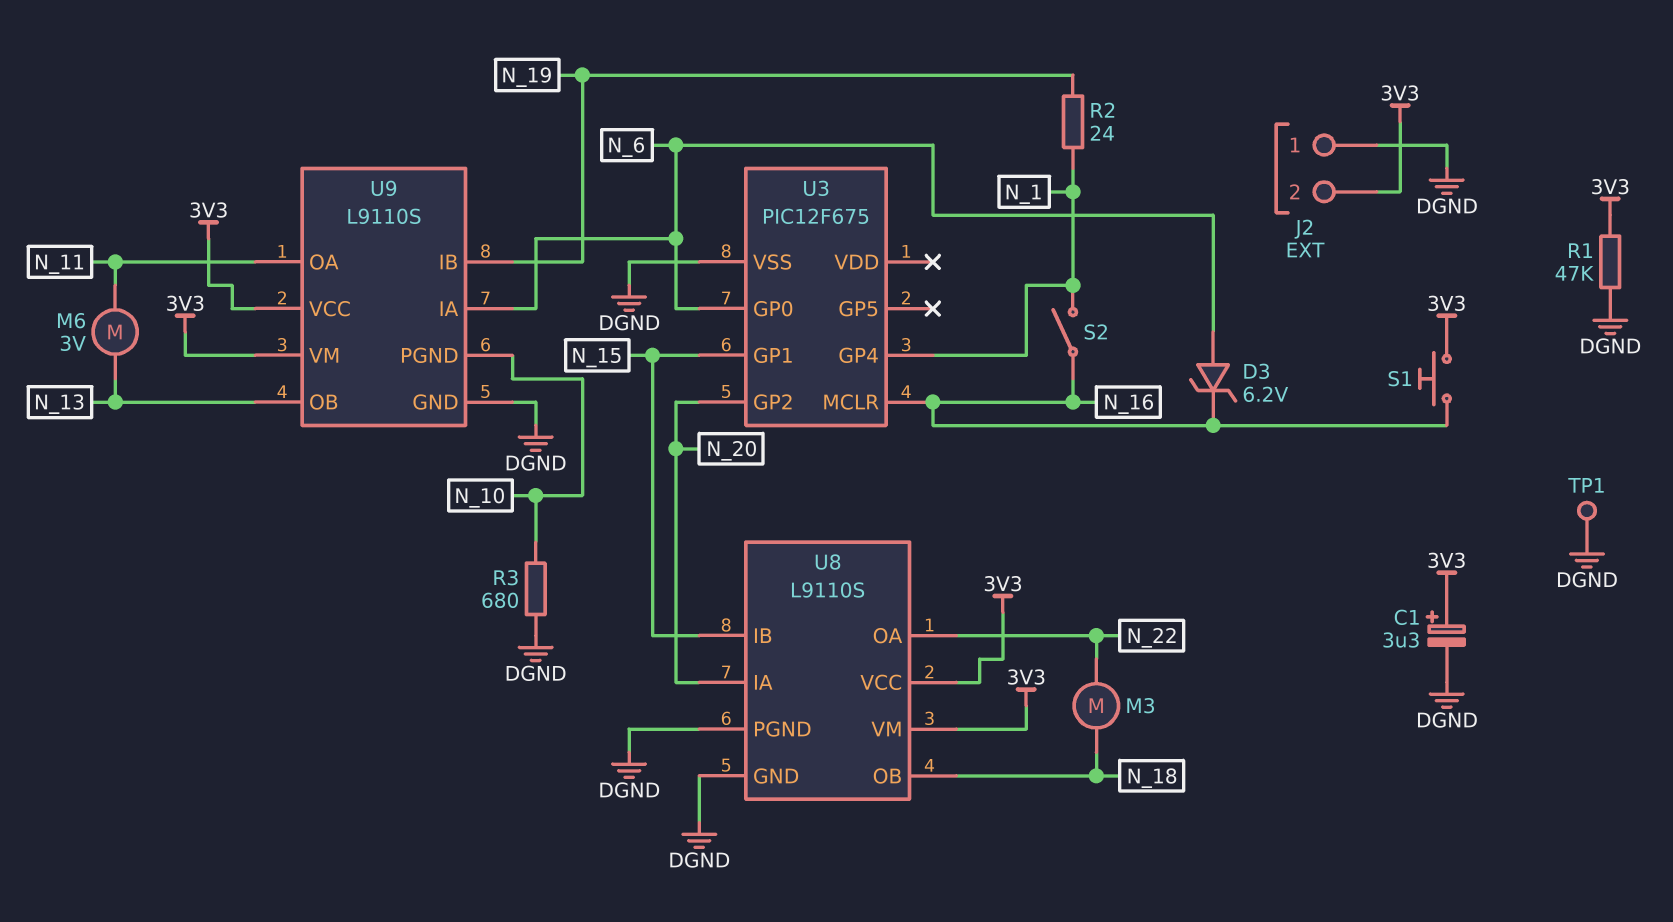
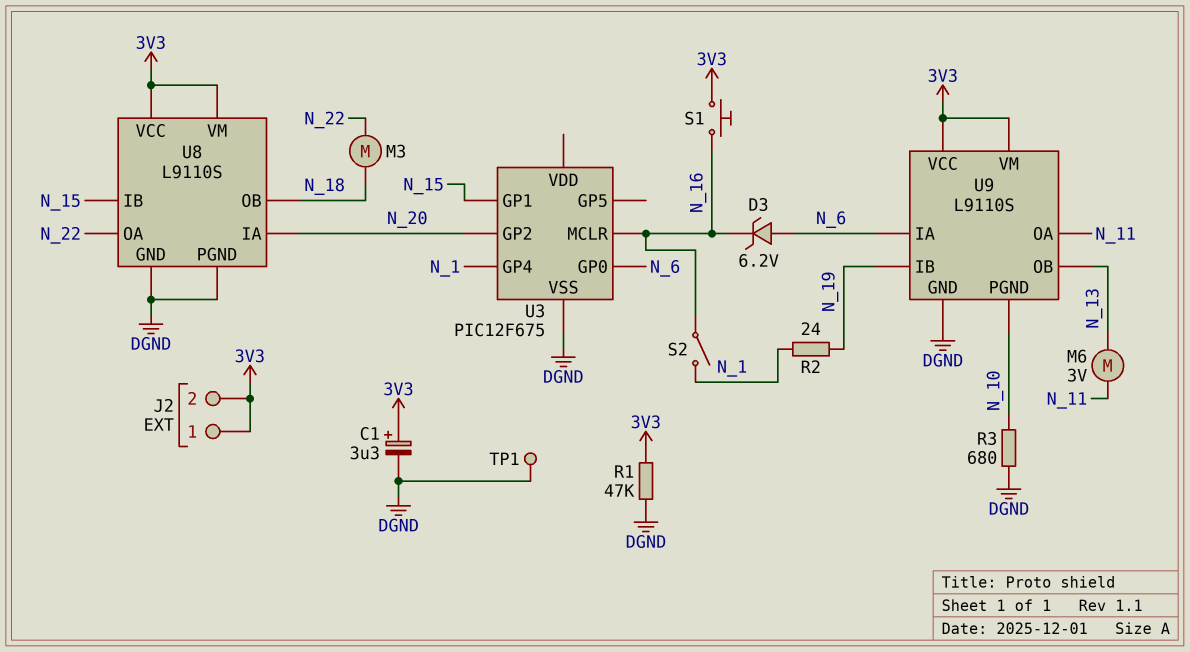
J2 pin 1: DGND -> 3V3

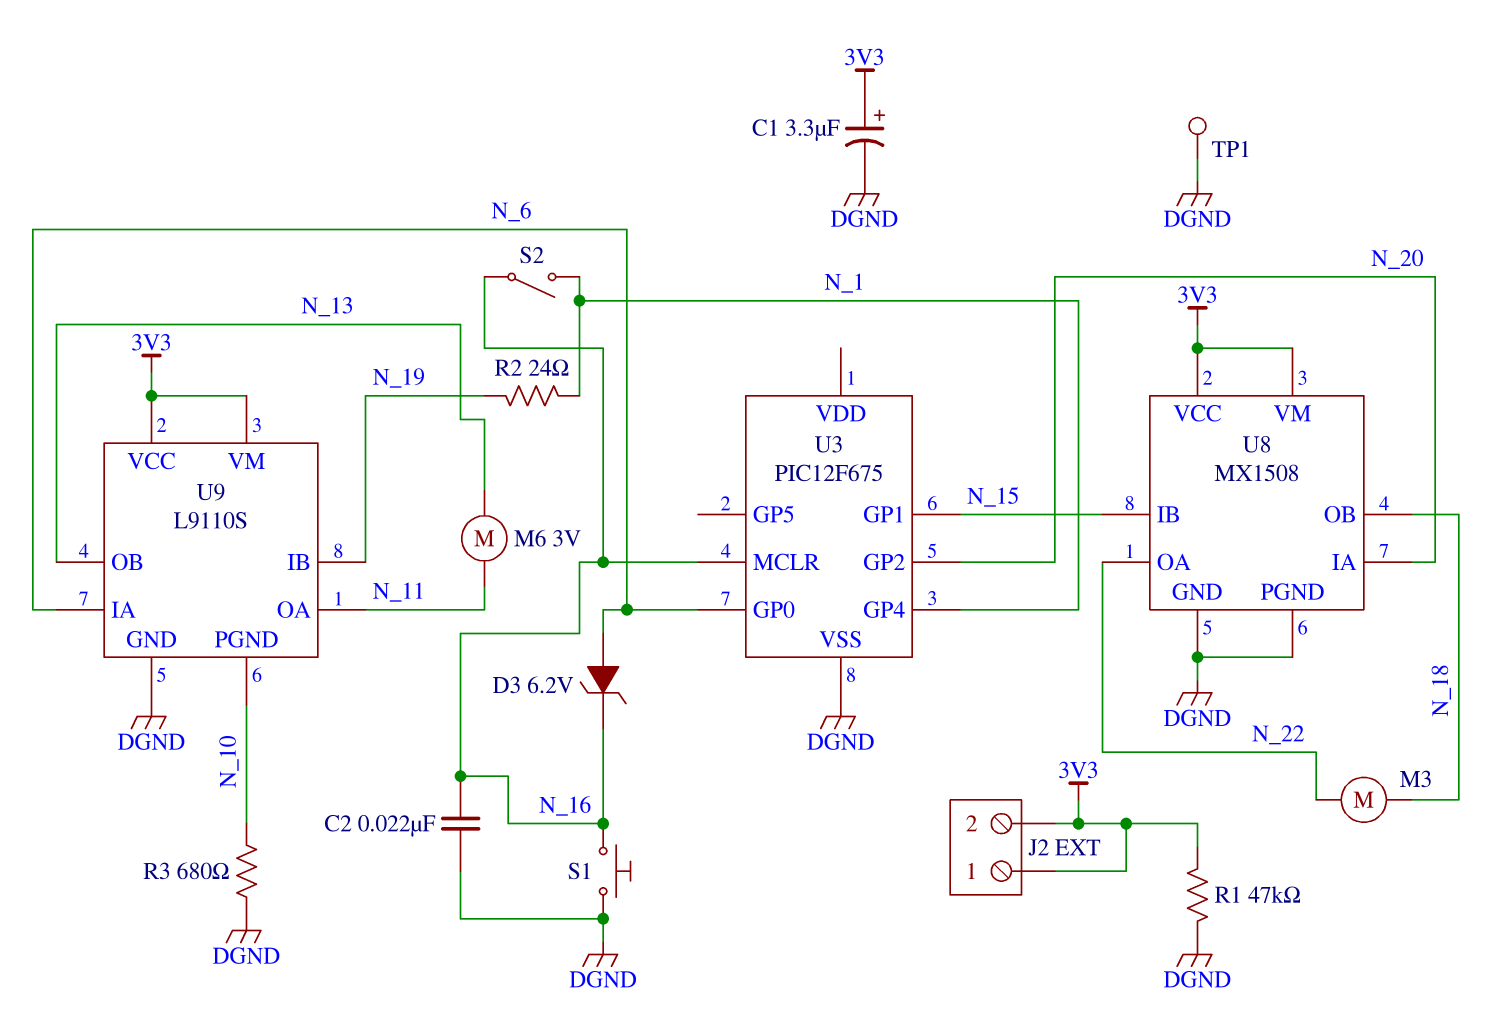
C2: none -> 22nF (DGND, N_16)
S1: button (3V3, N_16) -> button (DGND, N_16)
U8: L9110S -> MX1508

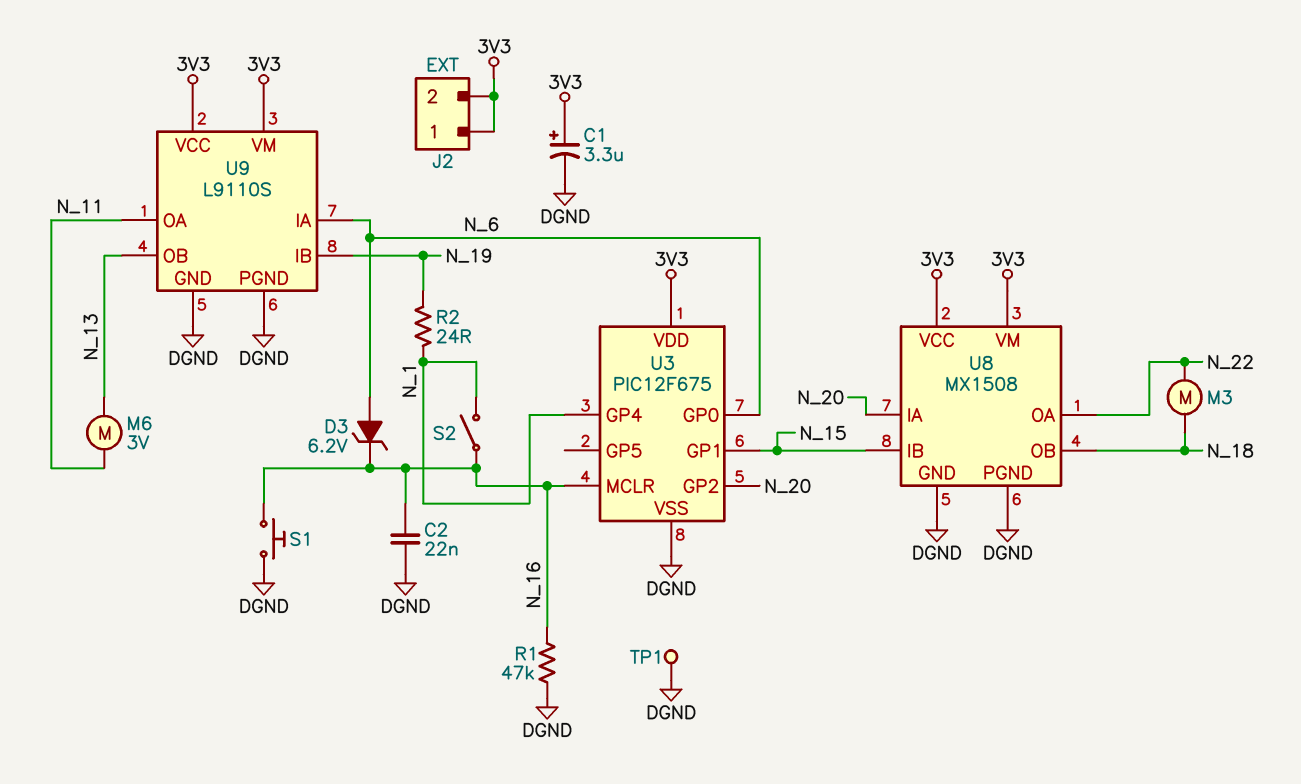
R1: 47k (3V3, DGND) -> 47k (DGND, N_16)
R3: 680 (DGND, N_10) -> none
U3 pin VDD: none -> 3V3
U9 pin PGND: N_10 -> DGND

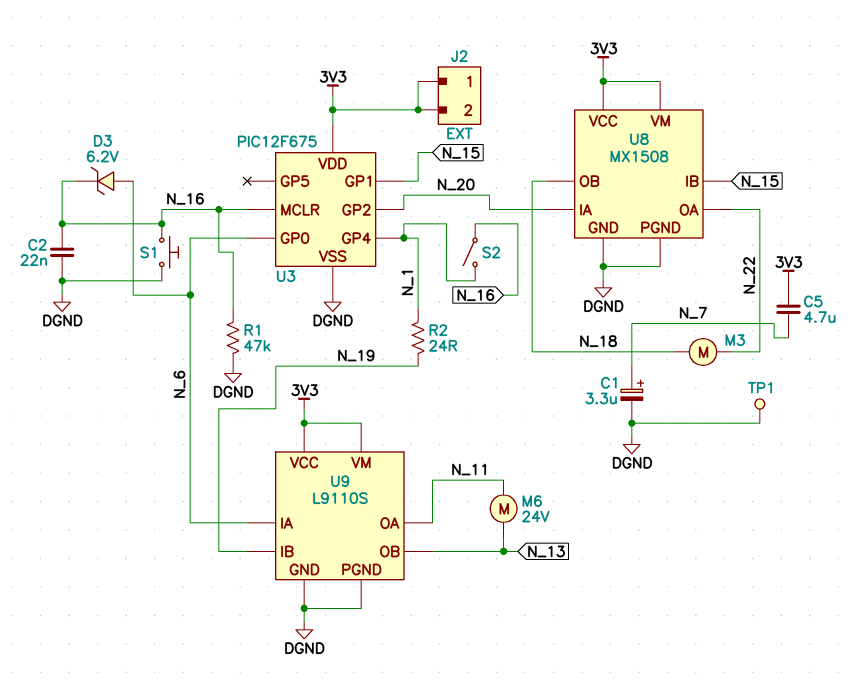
C1: 3.3uF (plus 3V3, minus DGND) -> 3.3uF (plus N_7, minus DGND)
C5: none -> 4.7uF (3V3, N_7)
M6: motor 3V (N_11, N_13) -> motor 24V (N_11, N_13)

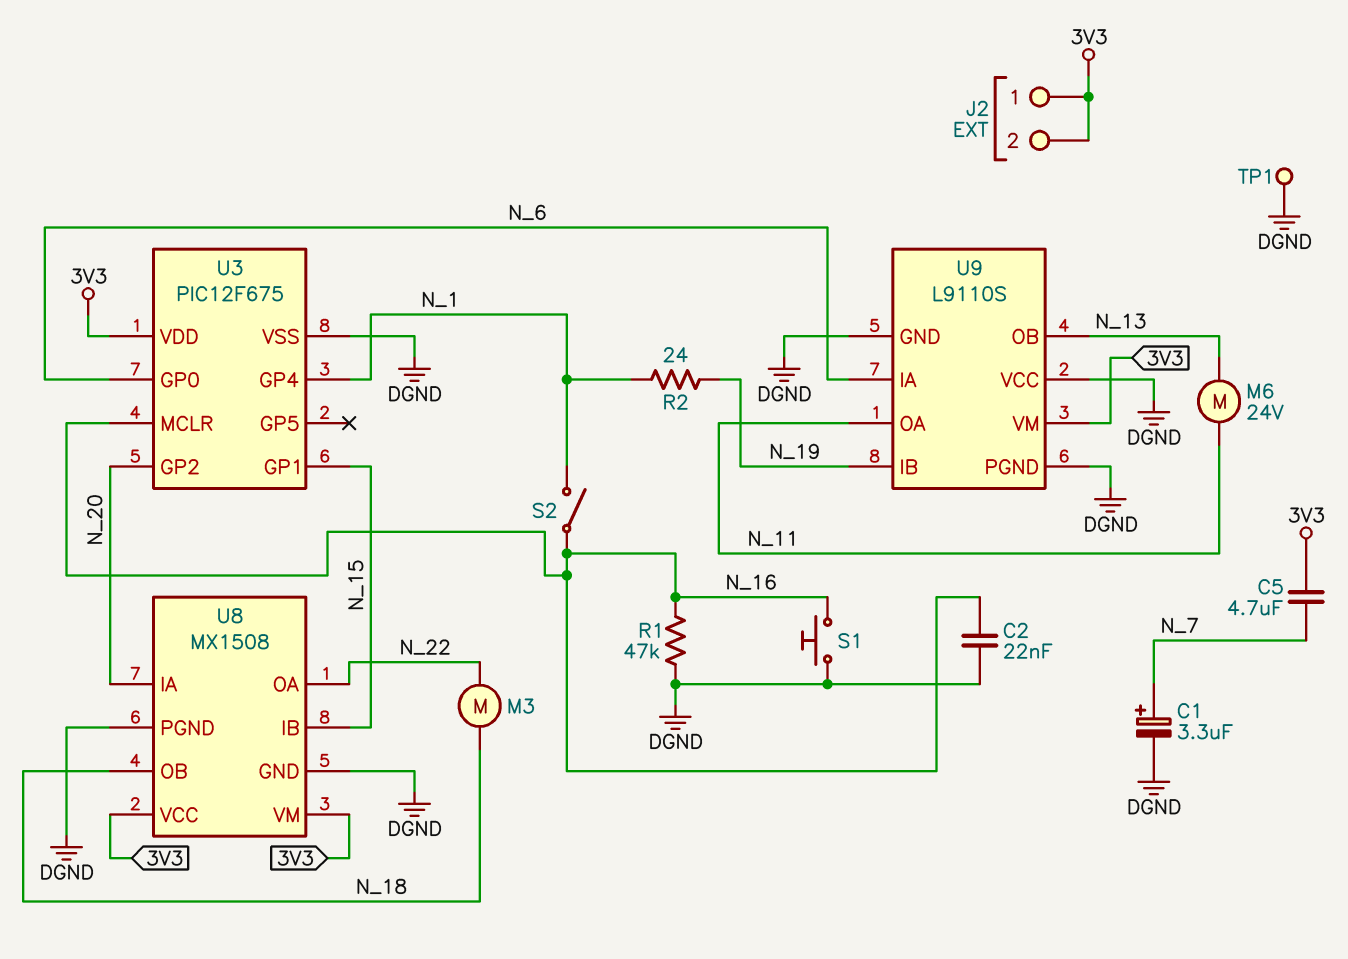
D3: zener 6.2V (A N_6, K N_16) -> none
U9 pin VCC: 3V3 -> DGND

